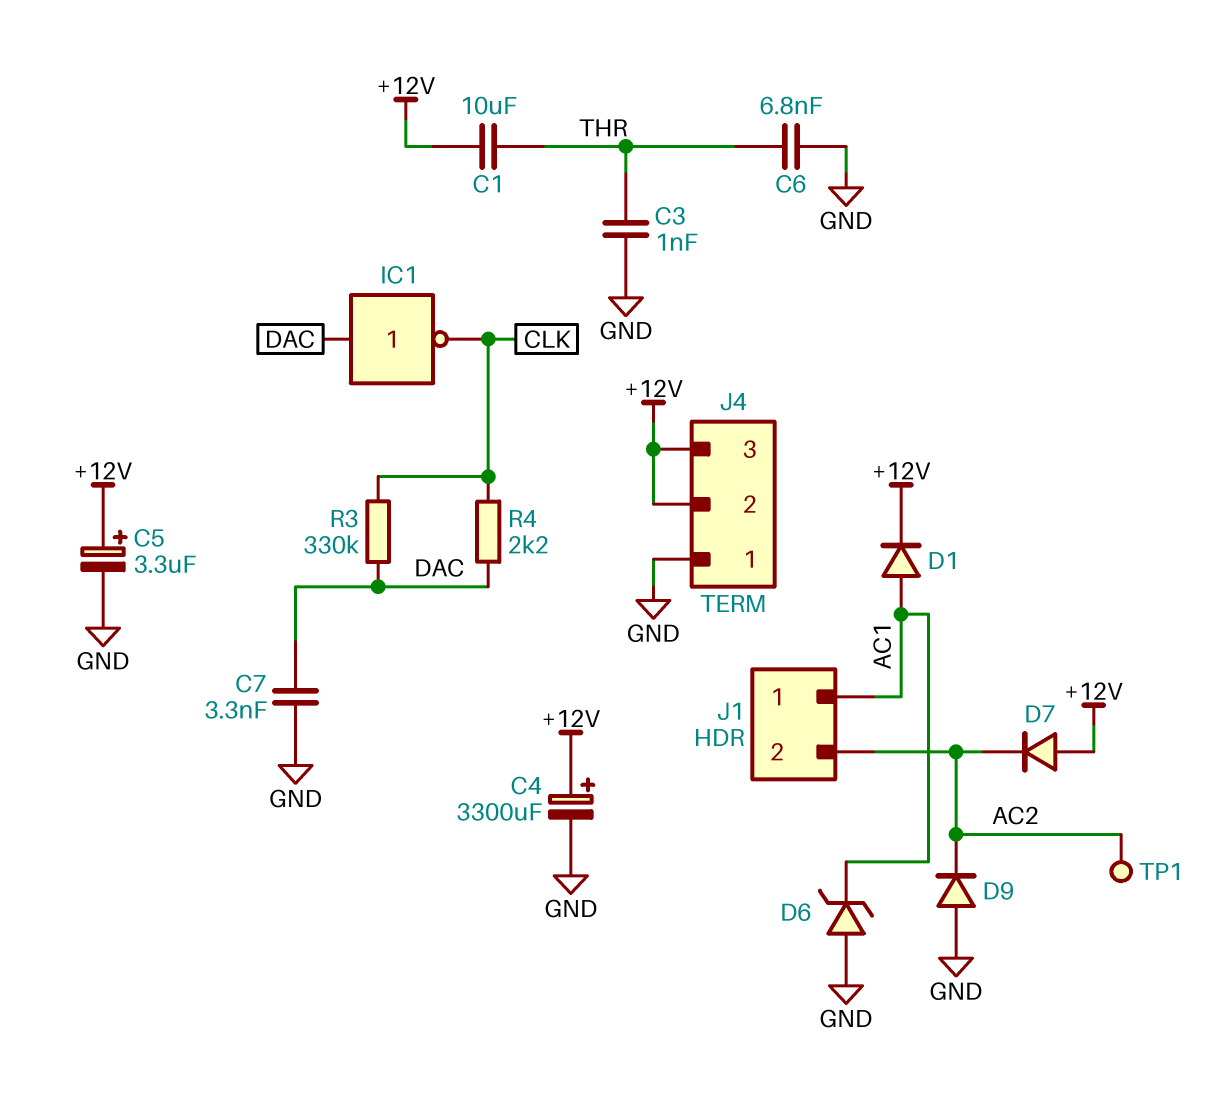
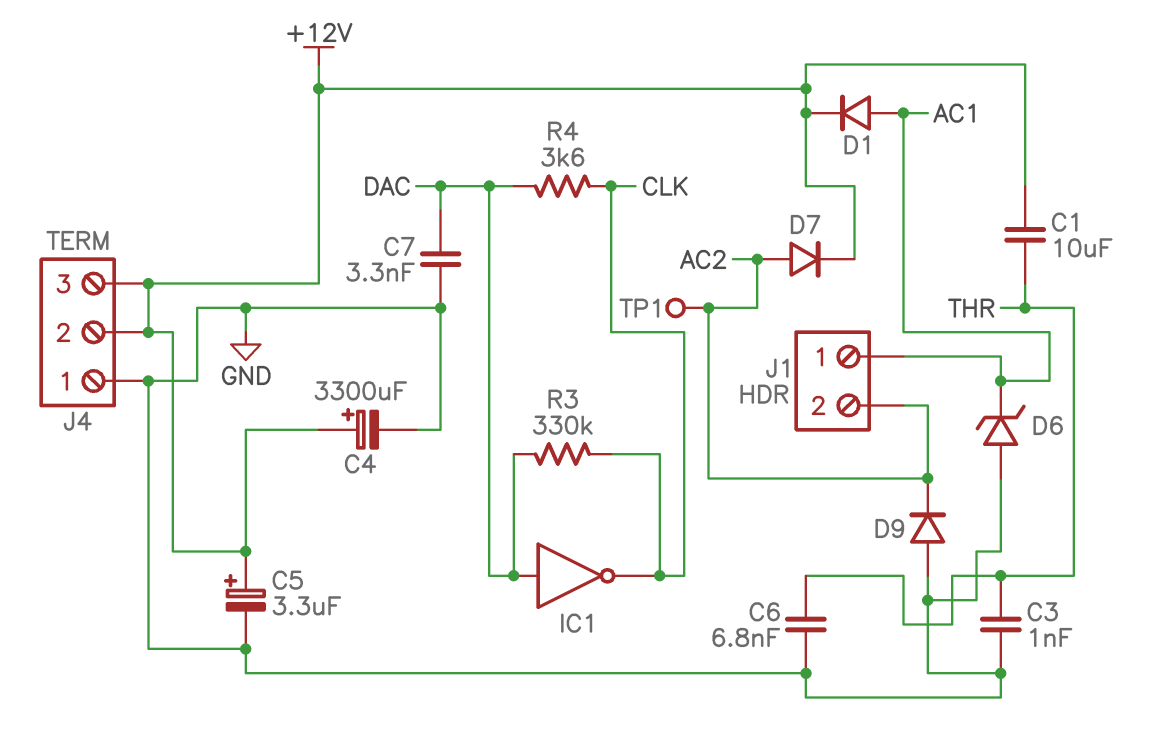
D7: diode (A +12V, K AC2) -> diode (A AC2, K +12V)
R4: 2.2k (CLK, DAC) -> 3.6k (CLK, DAC)

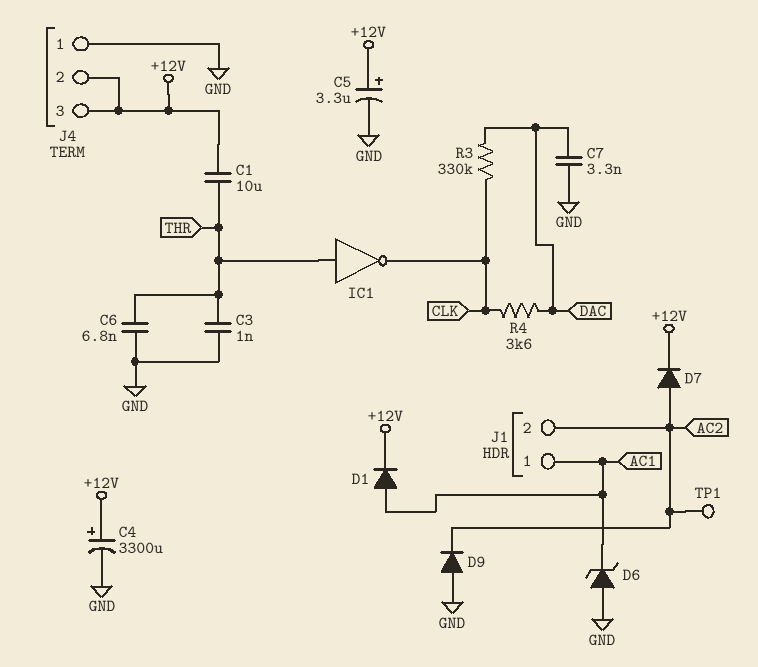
IC1: NOT (in DAC, out CLK) -> NOT (in THR, out CLK)

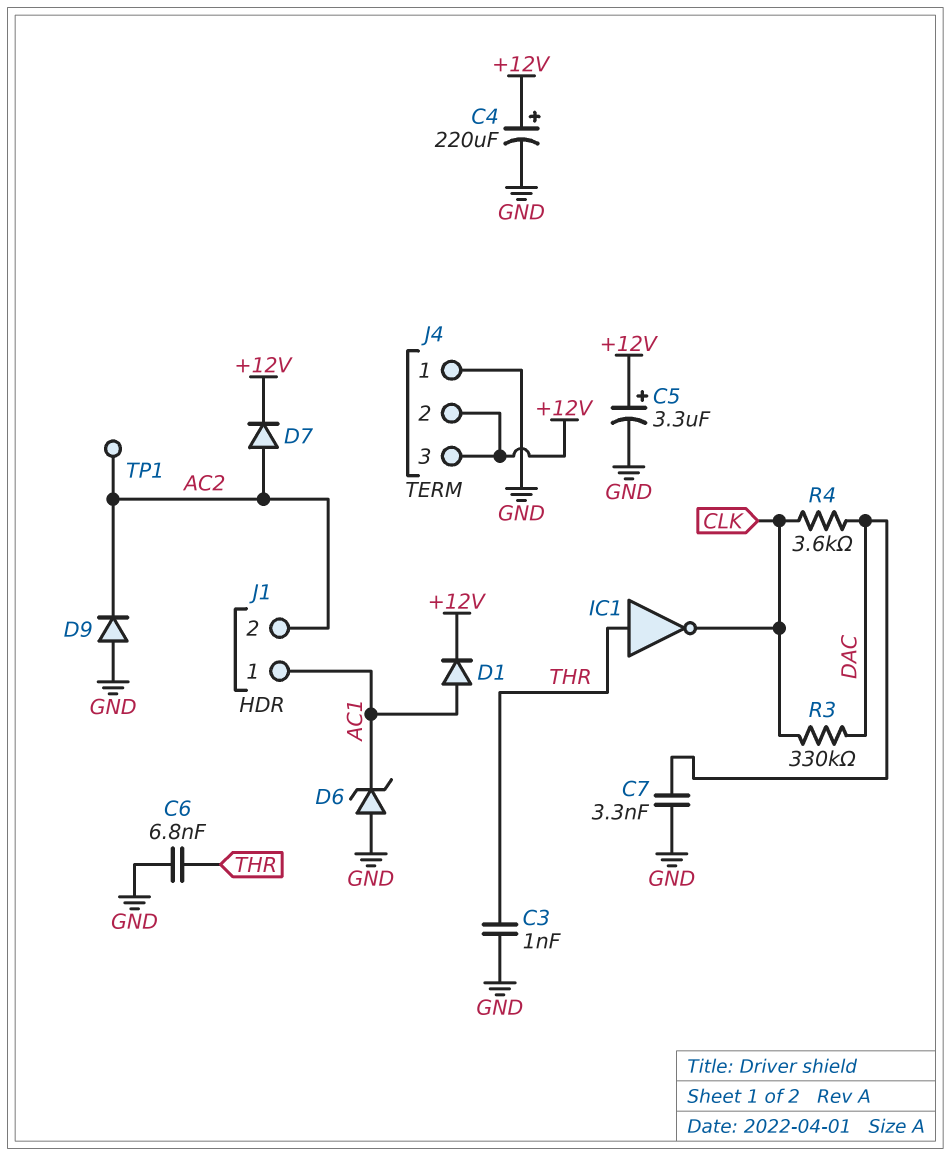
C1: 10uF (+12V, THR) -> none
C4: 3300uF (plus +12V, minus GND) -> 220uF (plus +12V, minus GND)

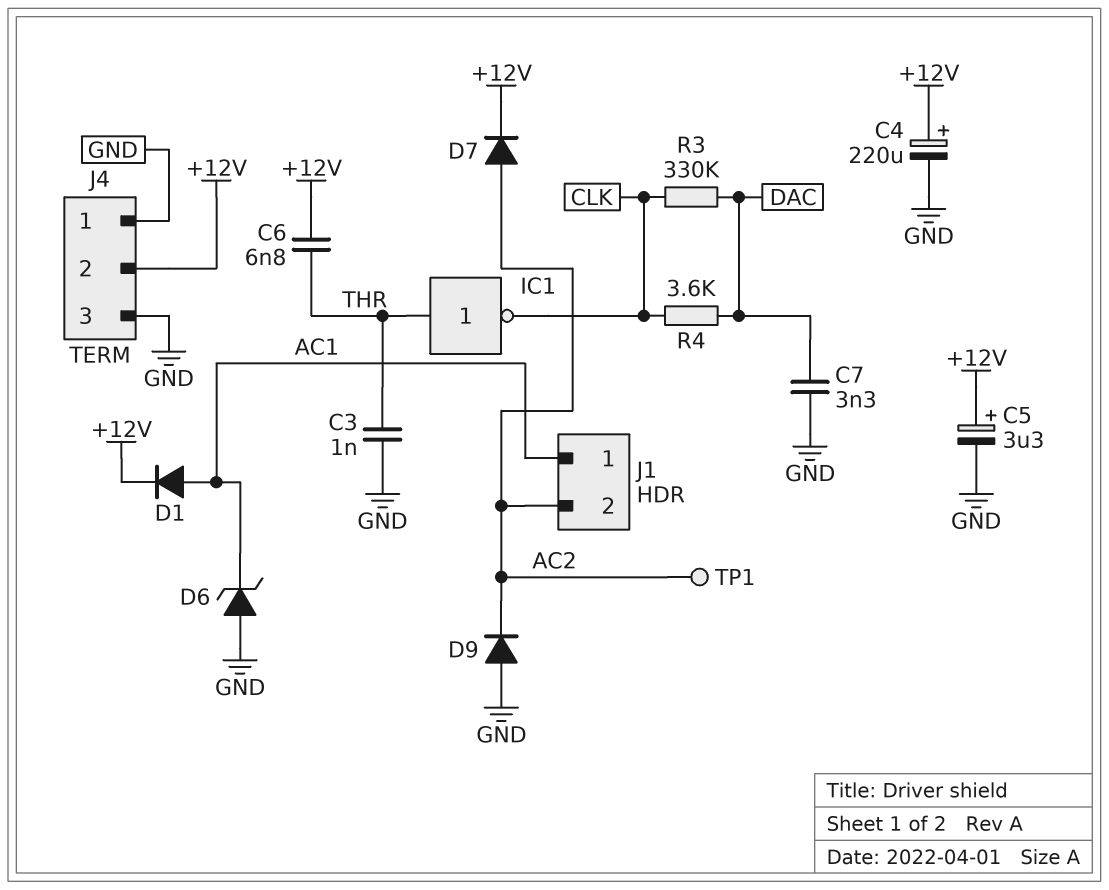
C6: 6.8nF (GND, THR) -> 6.8nF (+12V, THR)
J4 pin 3: +12V -> GND

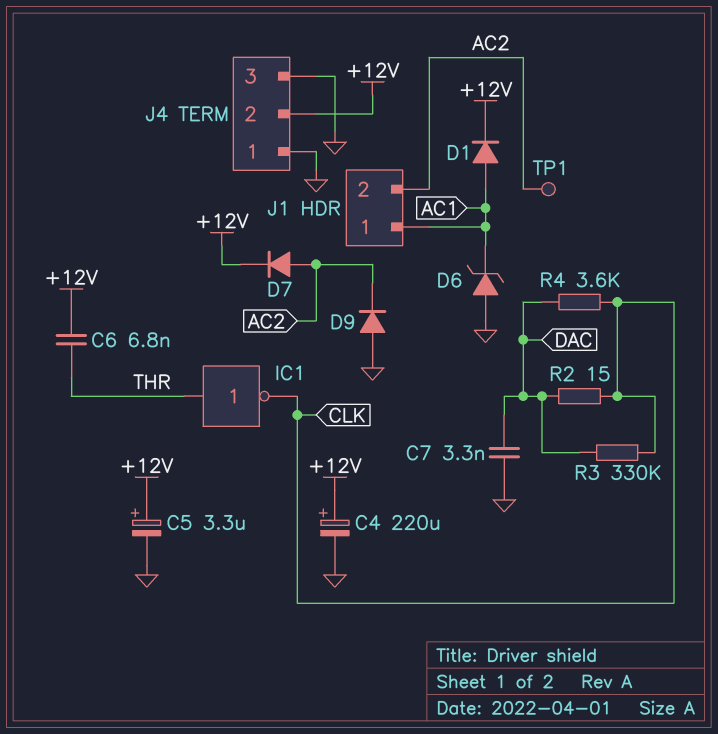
C3: 1nF (GND, THR) -> none
R2: none -> 15 (CLK, DAC)

